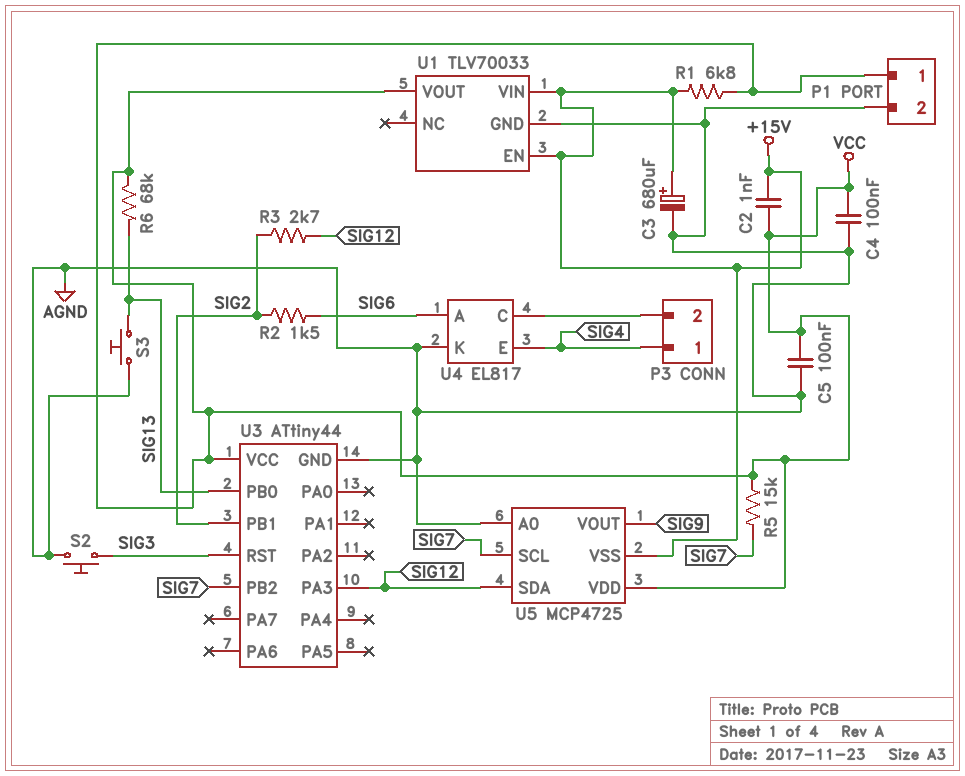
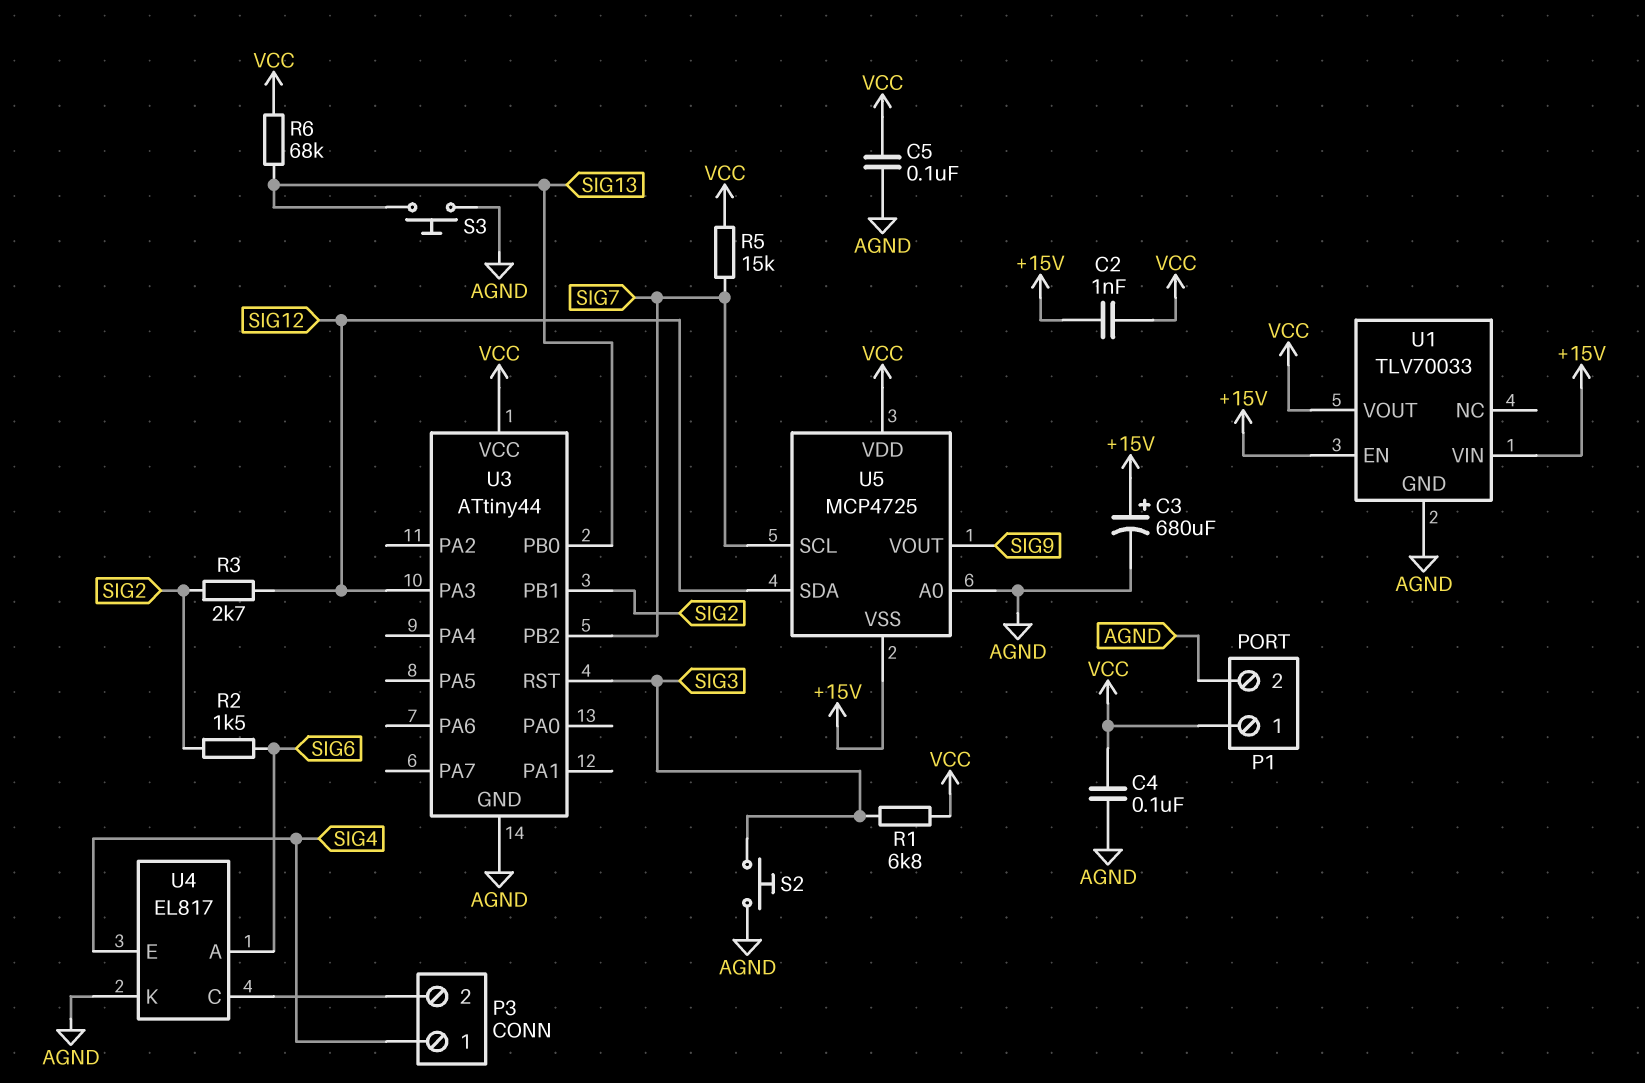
R1: 6.8k (+15V, VCC) -> 6.8k (SIG3, VCC)

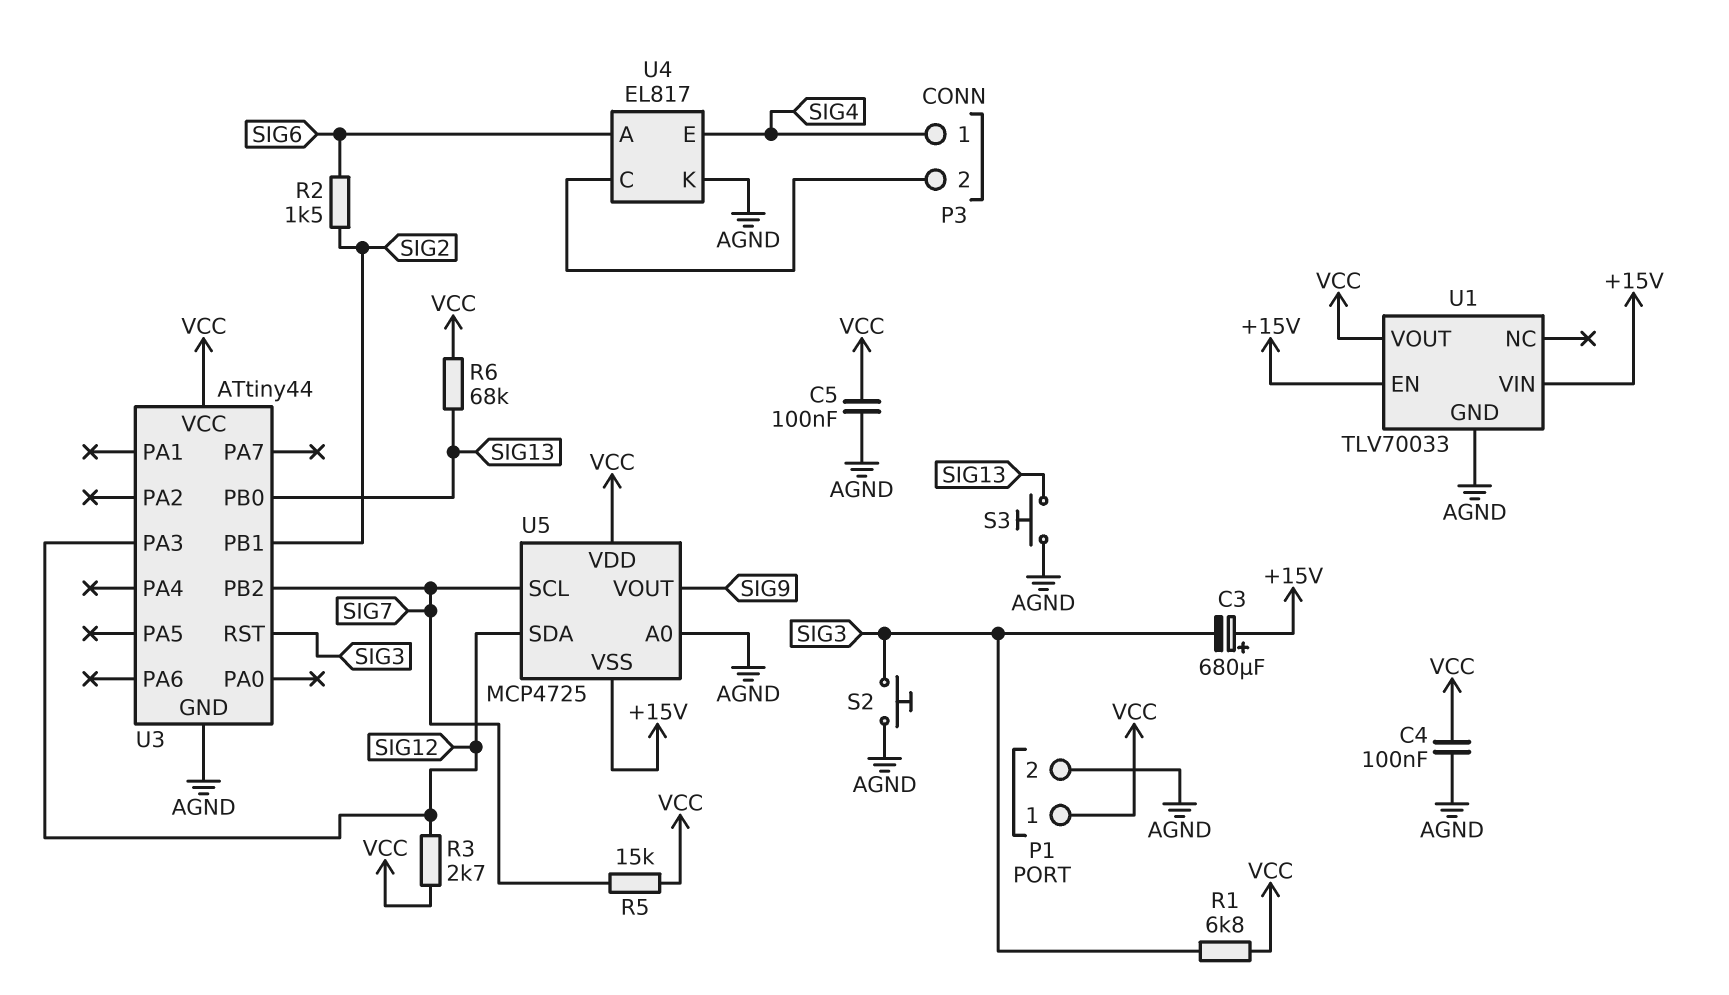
C2: 1nF (+15V, VCC) -> none
C3: 680uF (plus +15V, minus AGND) -> 680uF (plus +15V, minus SIG3)
R3: 2.7k (SIG2, SIG12) -> 2.7k (SIG12, VCC)

